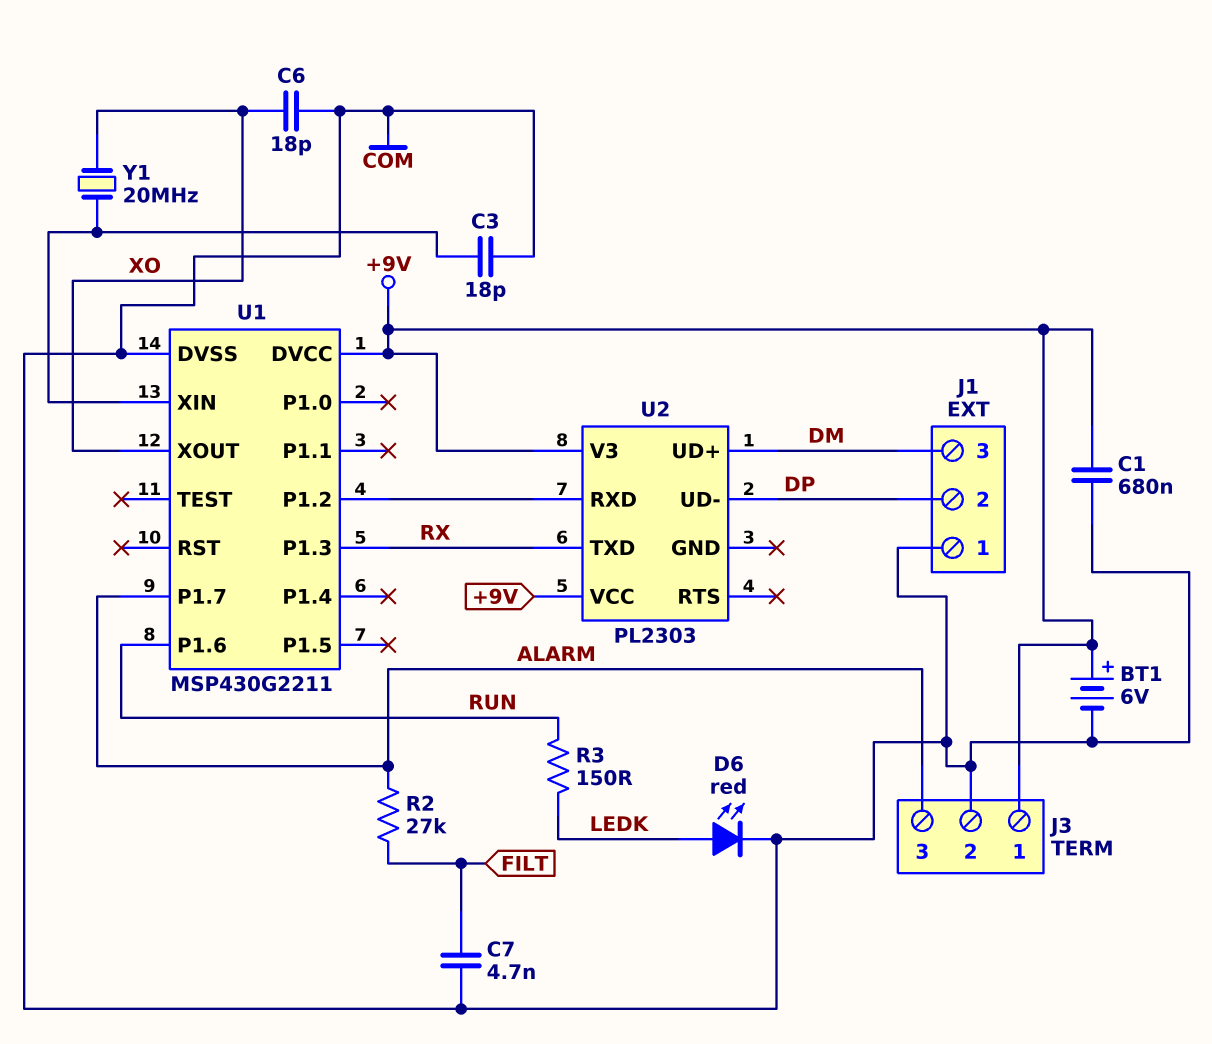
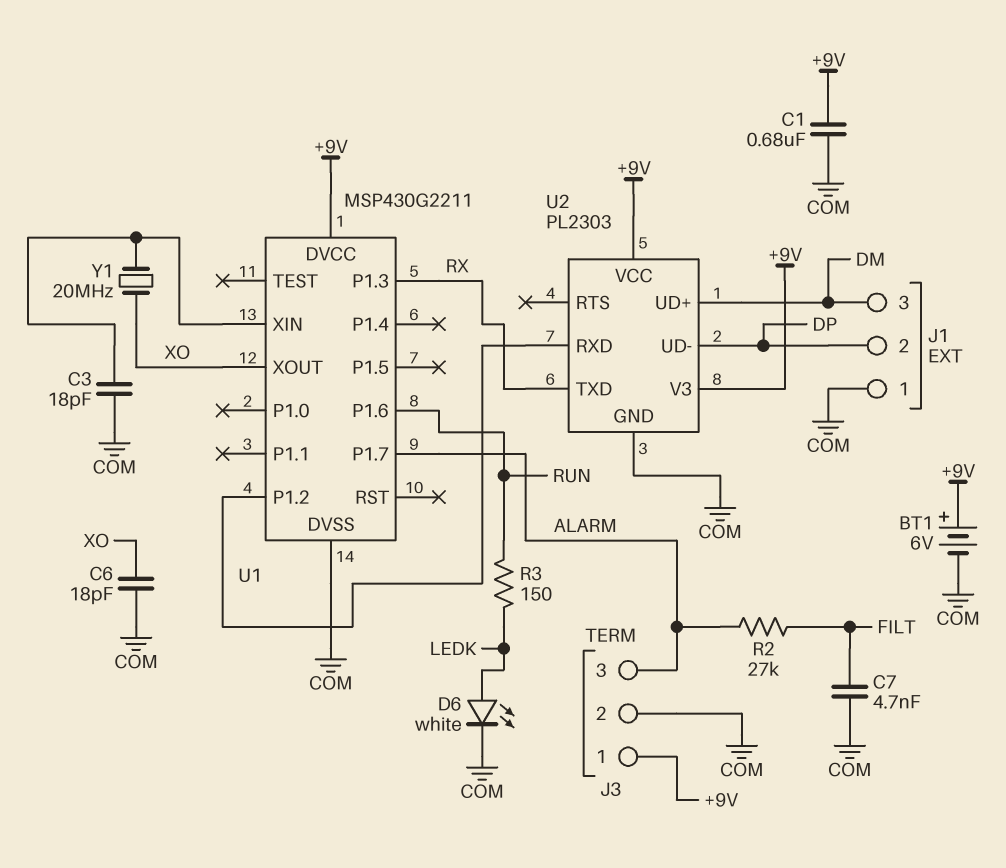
D6: LED red (A LEDK, K COM) -> LED white (A LEDK, K COM)
U2 pin GND: none -> COM

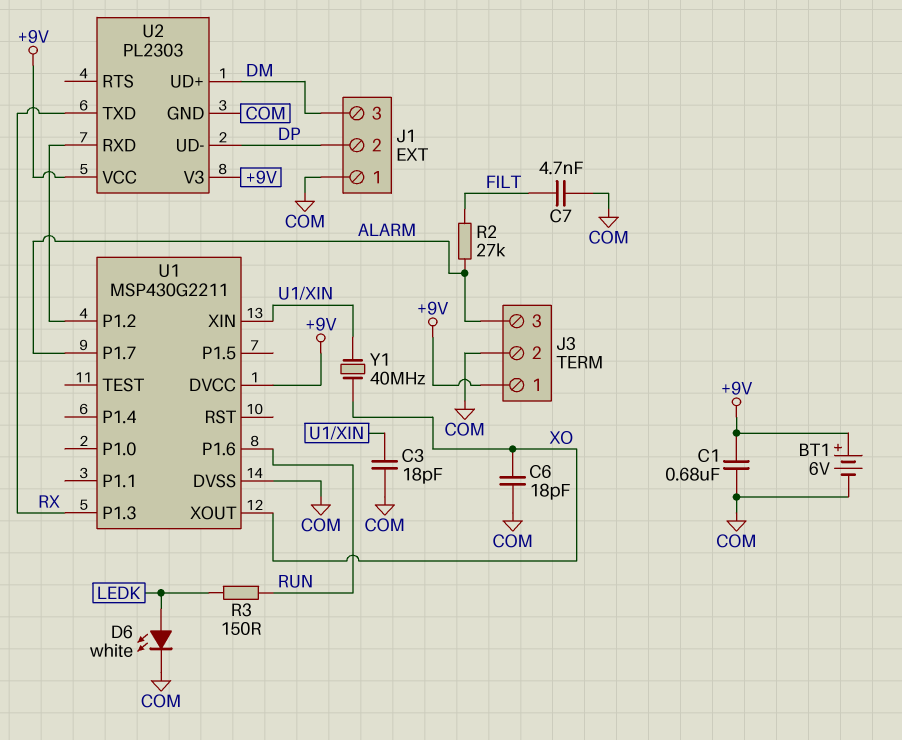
Y1: 20MHz (U1/XIN, XO) -> 40MHz (U1/XIN, XO)

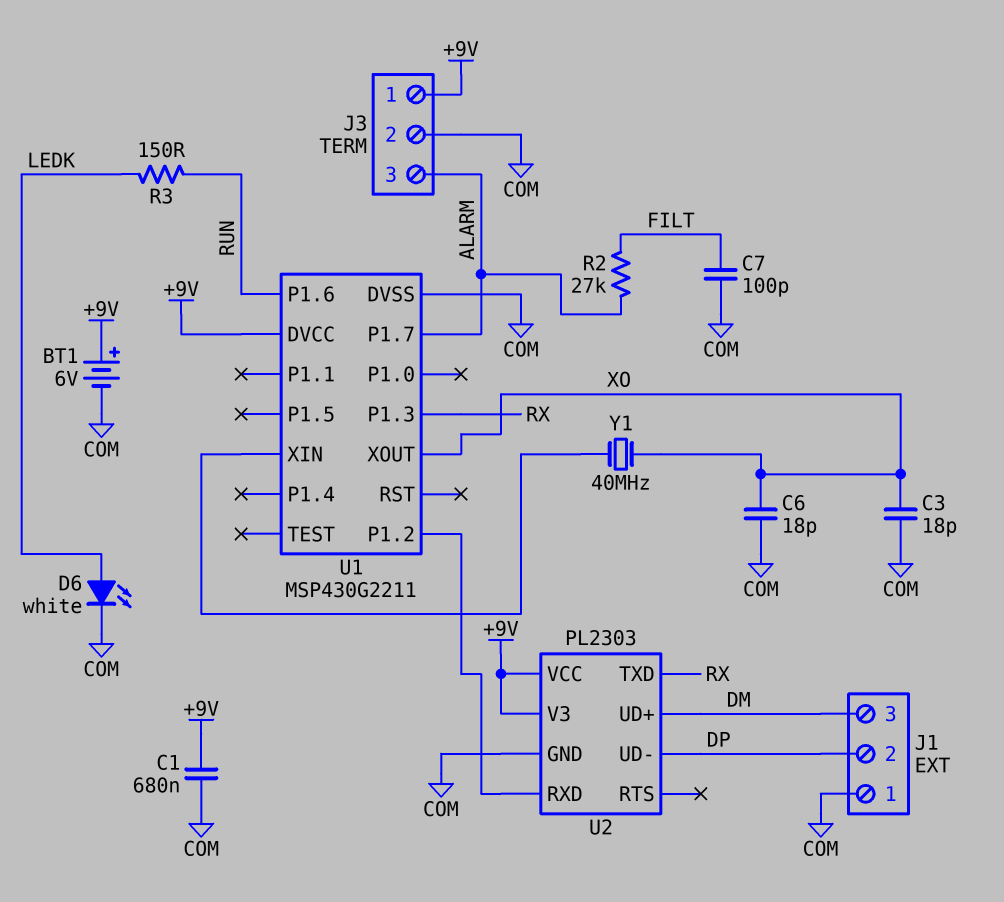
C3: 18pF (COM, U1/XIN) -> 18pF (COM, XO)
C7: 4.7nF (COM, FILT) -> 100pF (COM, FILT)

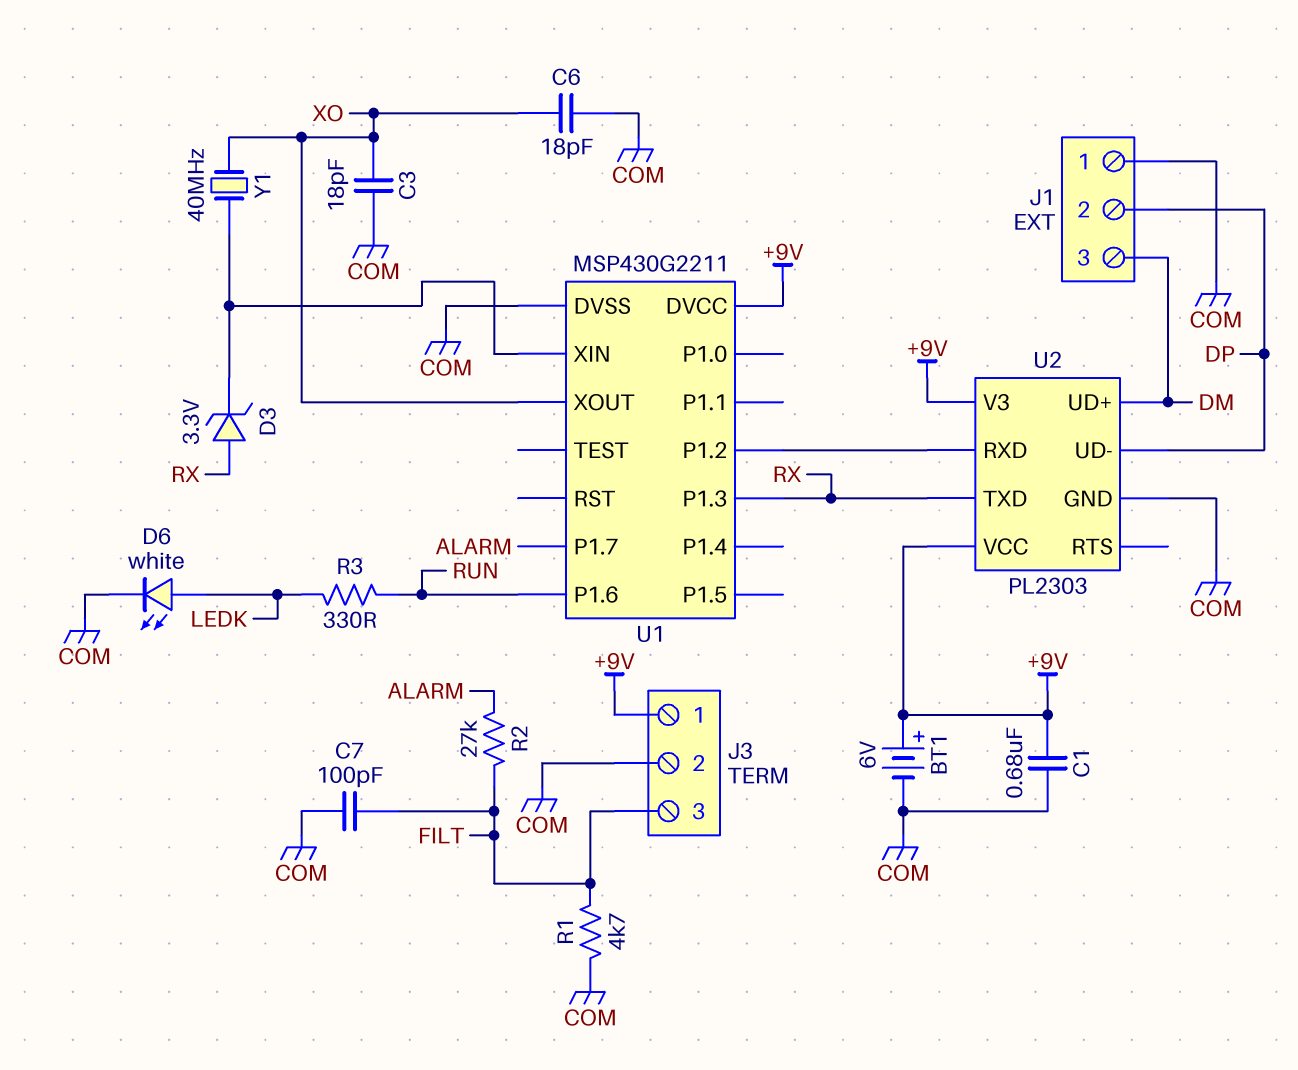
D3: none -> zener 3.3V (A RX, K U1/XIN)
J3 pin 3: ALARM -> FILT
R1: none -> 4.7k (COM, FILT)
R3: 150 (LEDK, RUN) -> 330 (LEDK, RUN)

